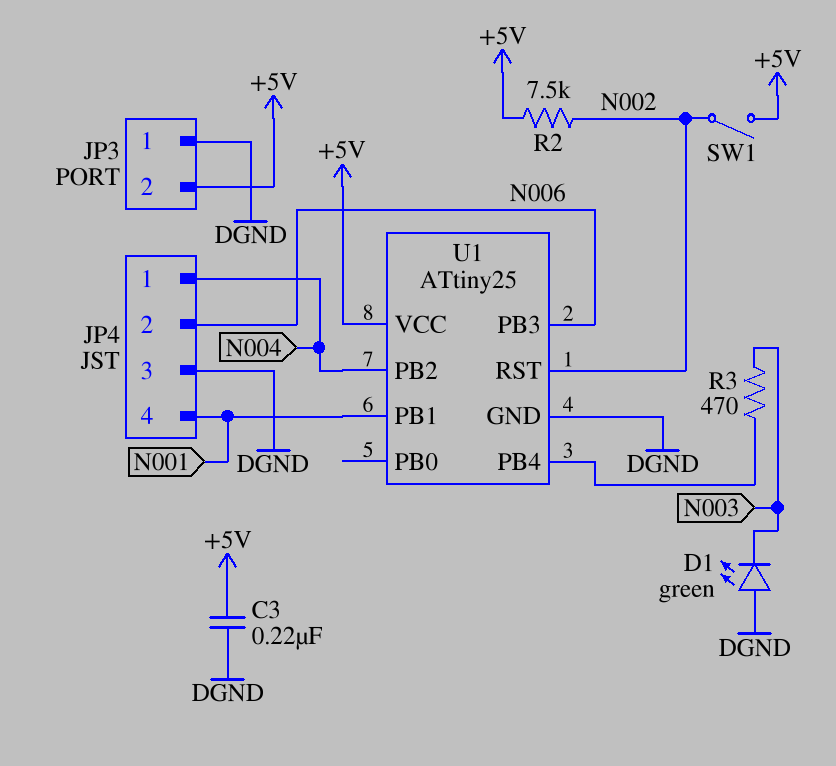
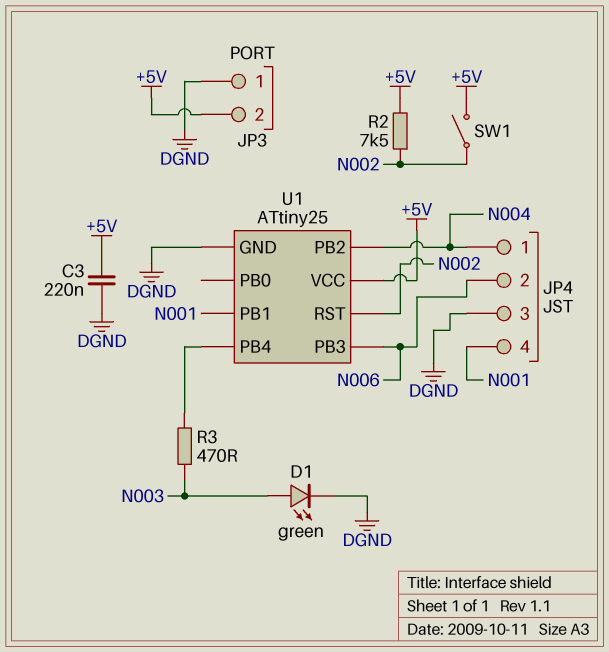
D1: LED green (A DGND, K N003) -> LED green (A N003, K DGND)

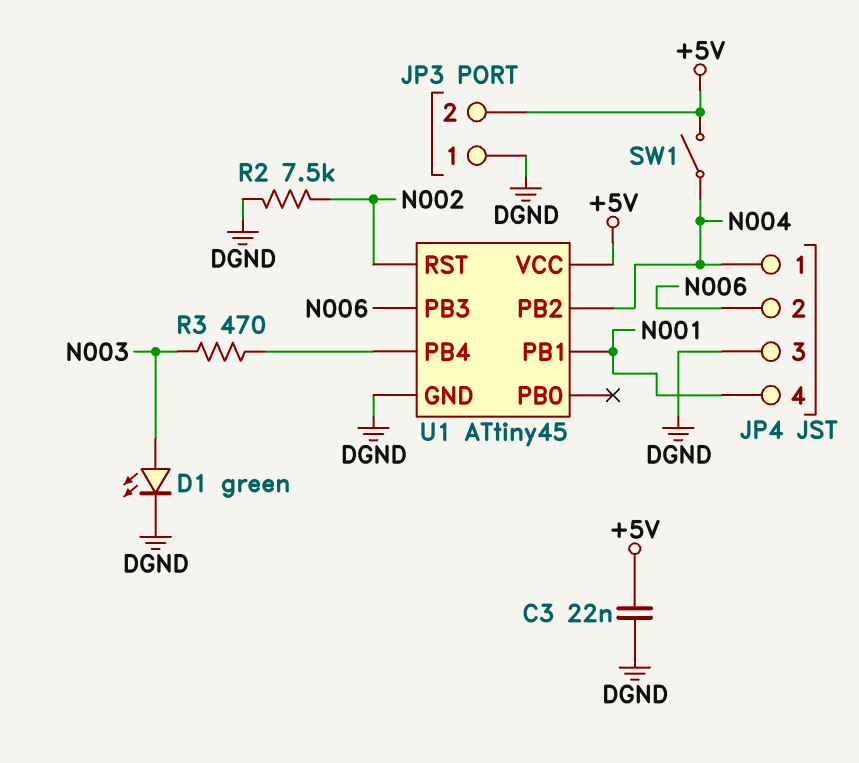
C3: 220nF (+5V, DGND) -> 22nF (+5V, DGND)
R2: 7.5k (+5V, N002) -> 7.5k (DGND, N002)
SW1: switch (+5V, N002) -> switch (+5V, N004)
U1: ATtiny25 -> ATtiny45

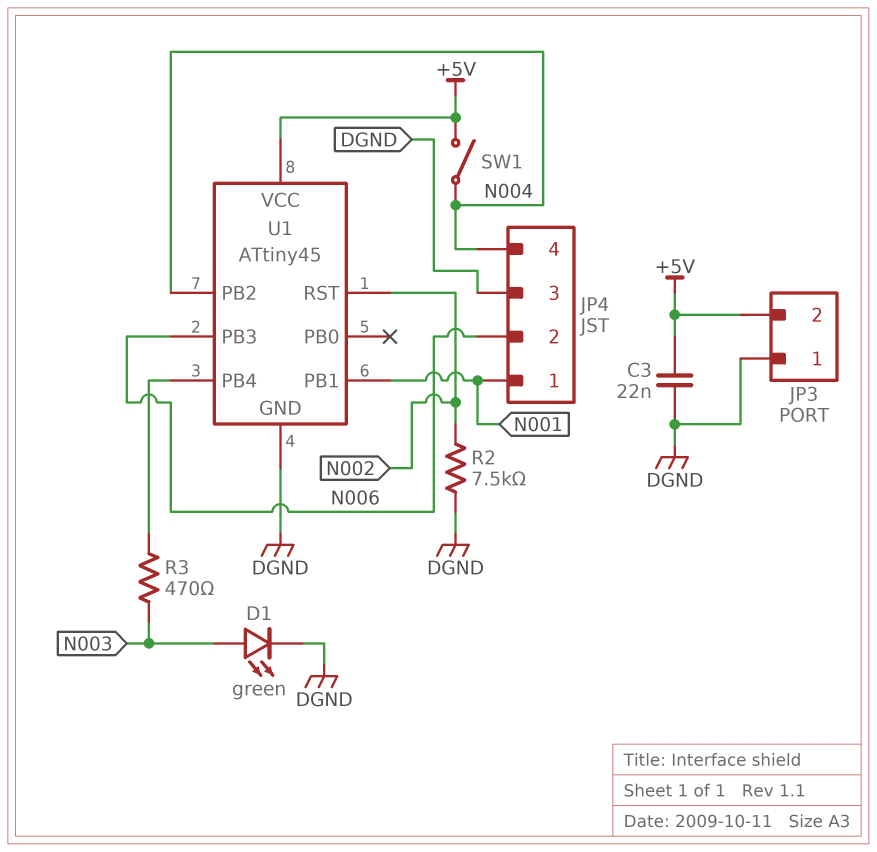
JP4 pin 1: N004 -> N001
JP4 pin 4: N001 -> N004

